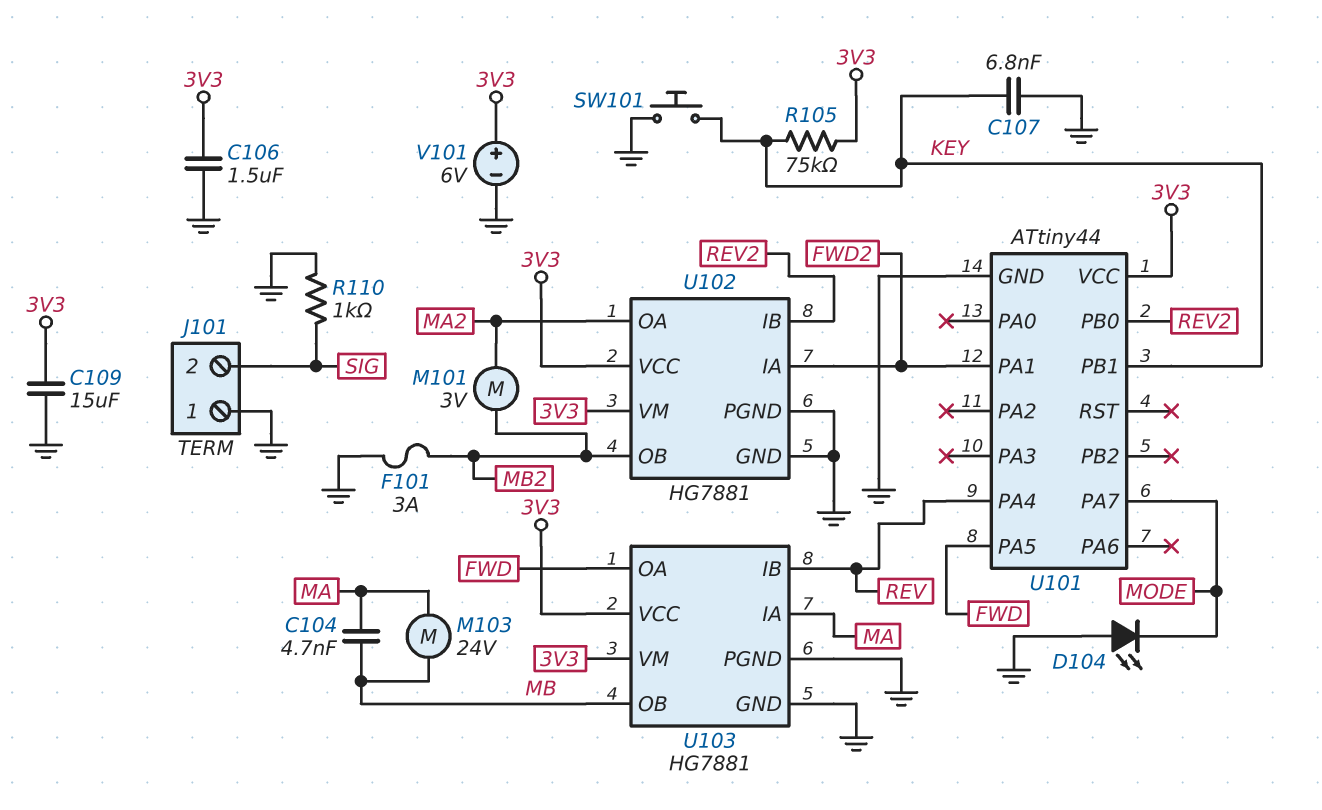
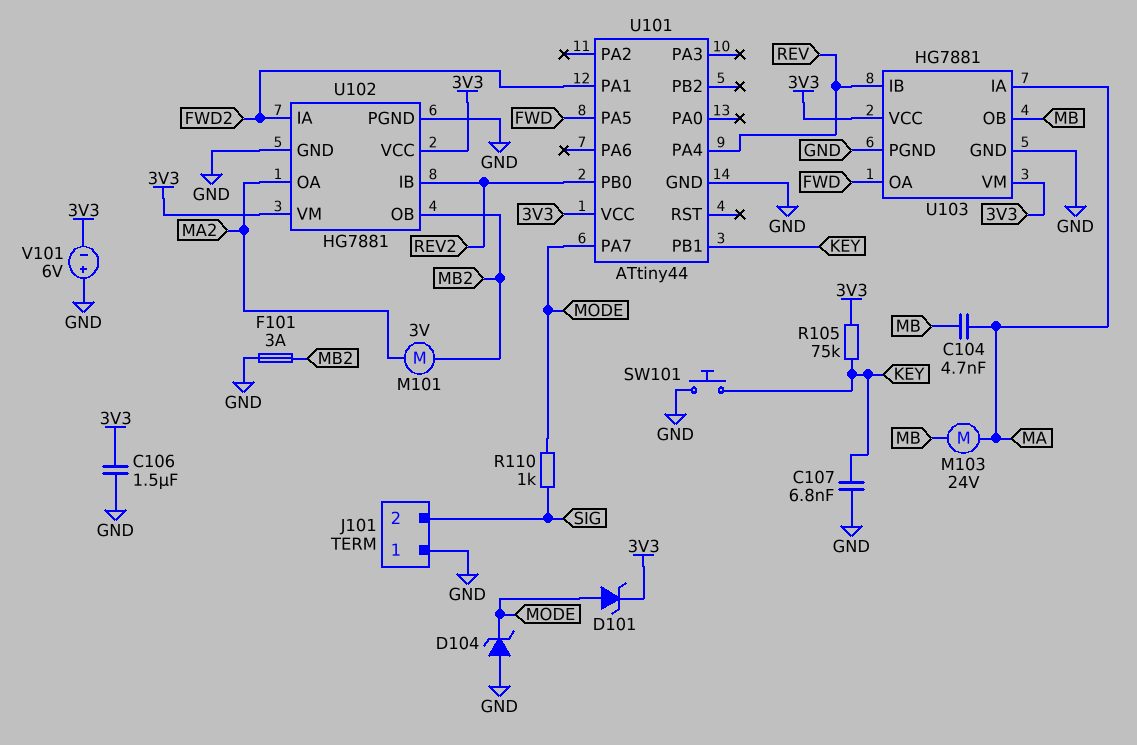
C109: 15uF (3V3, GND) -> none
D101: none -> zener (A MODE, K 3V3)
D104: LED (A GND, K MODE) -> zener (A GND, K MODE)
R110: 1k (GND, SIG) -> 1k (MODE, SIG)
V101: 6V (plus 3V3, minus GND) -> 6V (plus GND, minus 3V3)

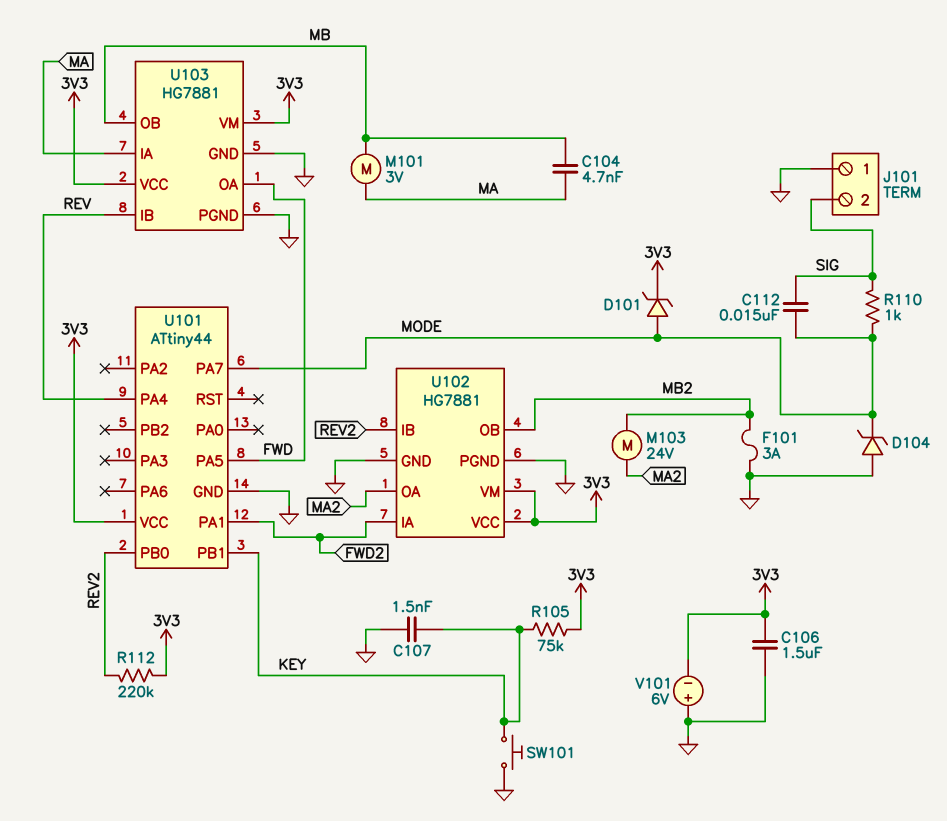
C107: 6.8nF (GND, KEY) -> 1.5nF (GND, KEY)
C112: none -> 15nF (MODE, SIG)
M101: motor 3V (MA2, MB2) -> motor 3V (MA, MB)
M103: motor 24V (MA, MB) -> motor 24V (MA2, MB2)
R112: none -> 220k (3V3, REV2)

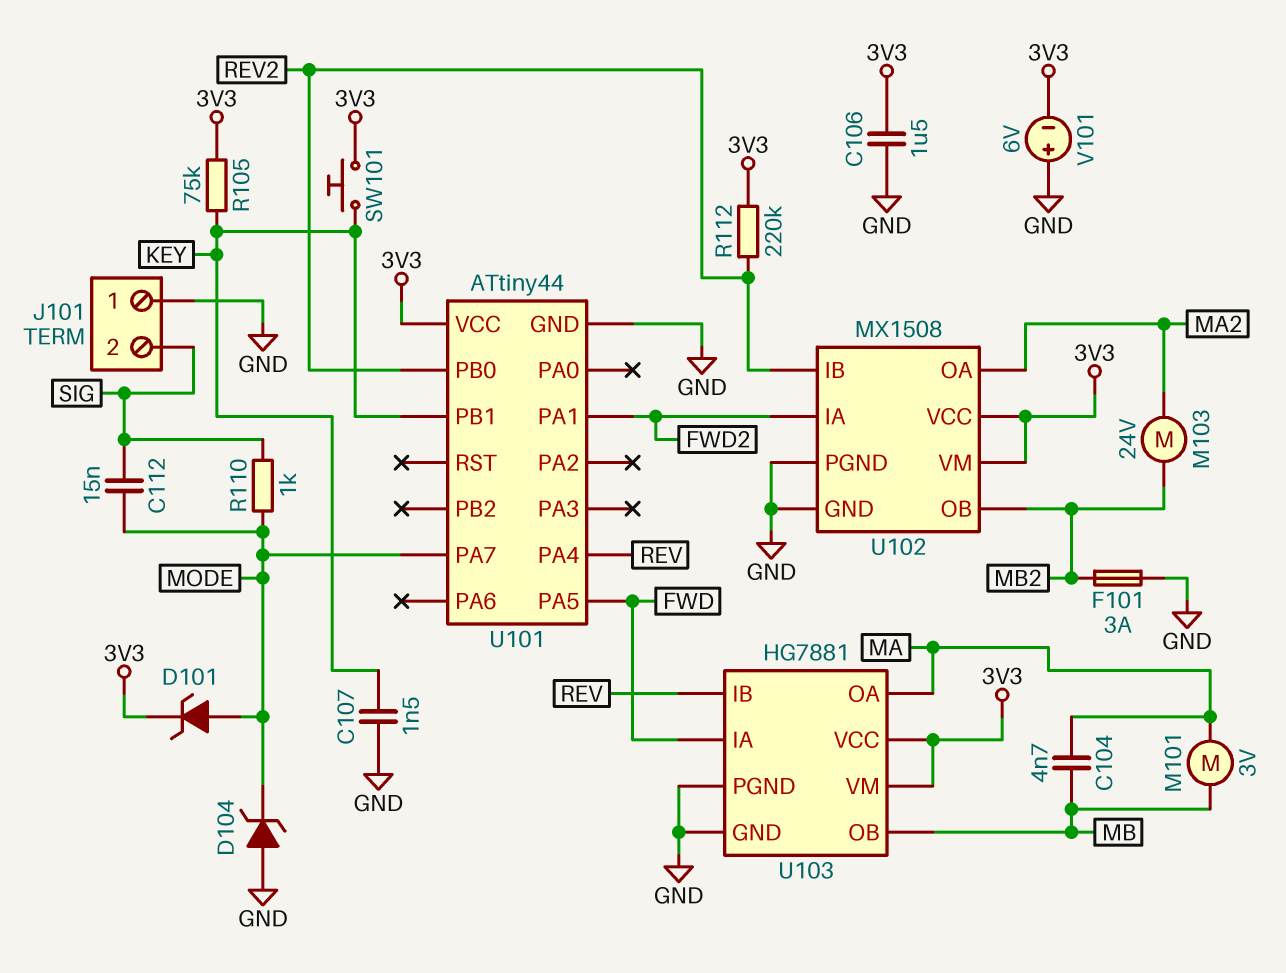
SW101: button (GND, KEY) -> button (3V3, KEY)
U102: HG7881 -> MX1508
U103 pin IA: MA -> FWD
U103 pin OA: FWD -> MA

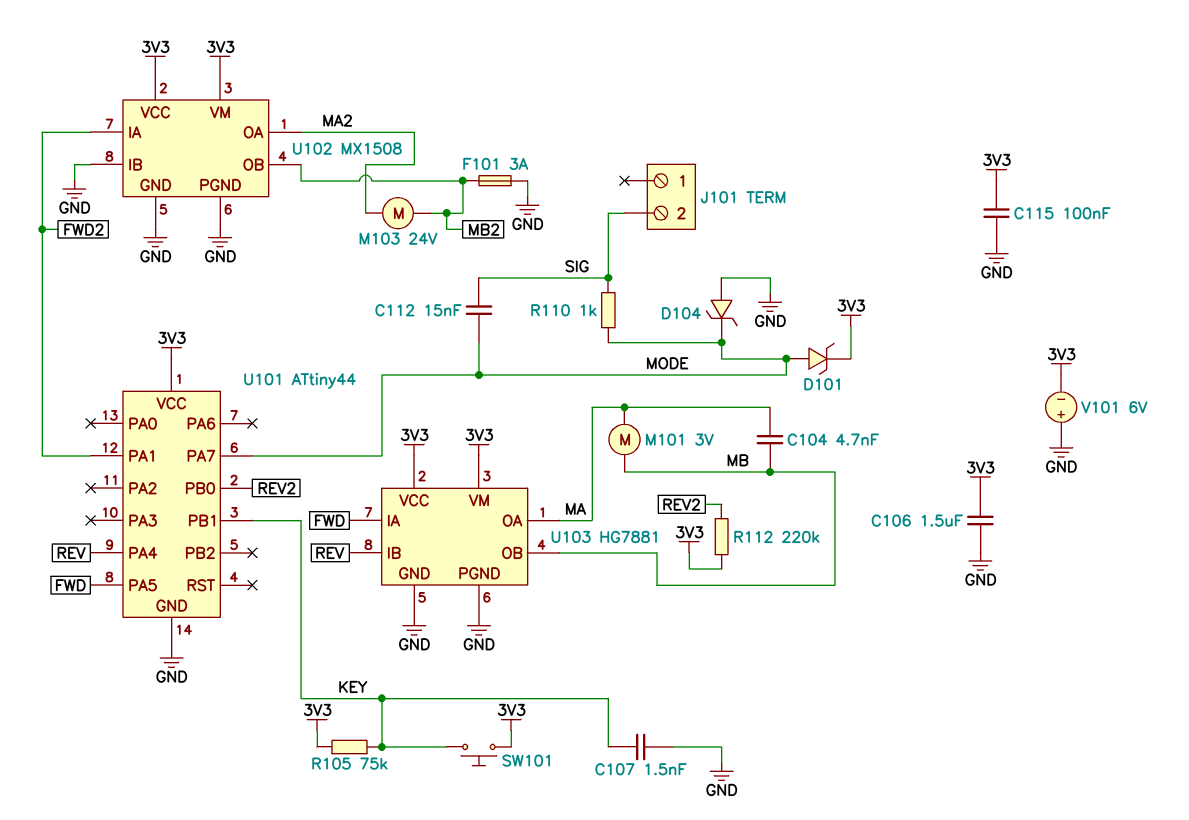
C115: none -> 100nF (3V3, GND)
J101 pin 1: GND -> none
U102 pin IB: REV2 -> GND

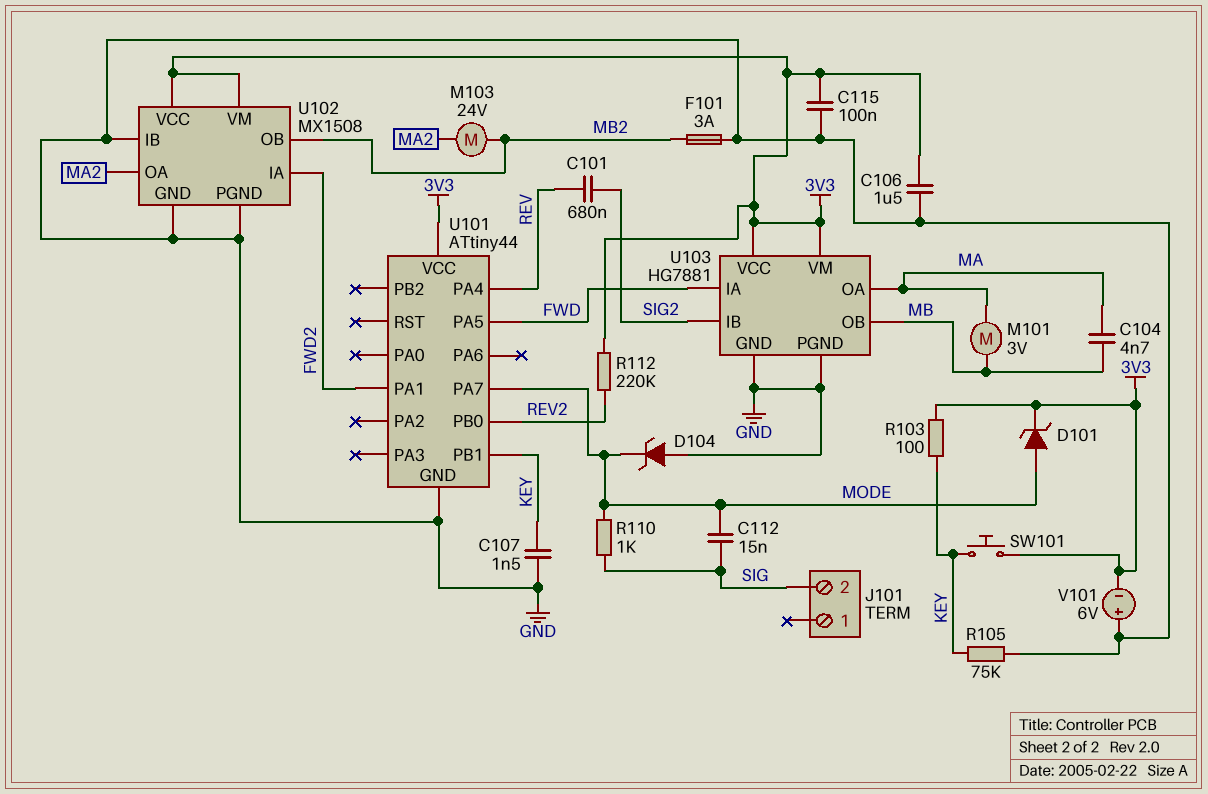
C101: none -> 680nF (REV, SIG2)
R103: none -> 100 (3V3, KEY)
R105: 75k (3V3, KEY) -> 75k (GND, KEY)
U103 pin IB: REV -> SIG2

